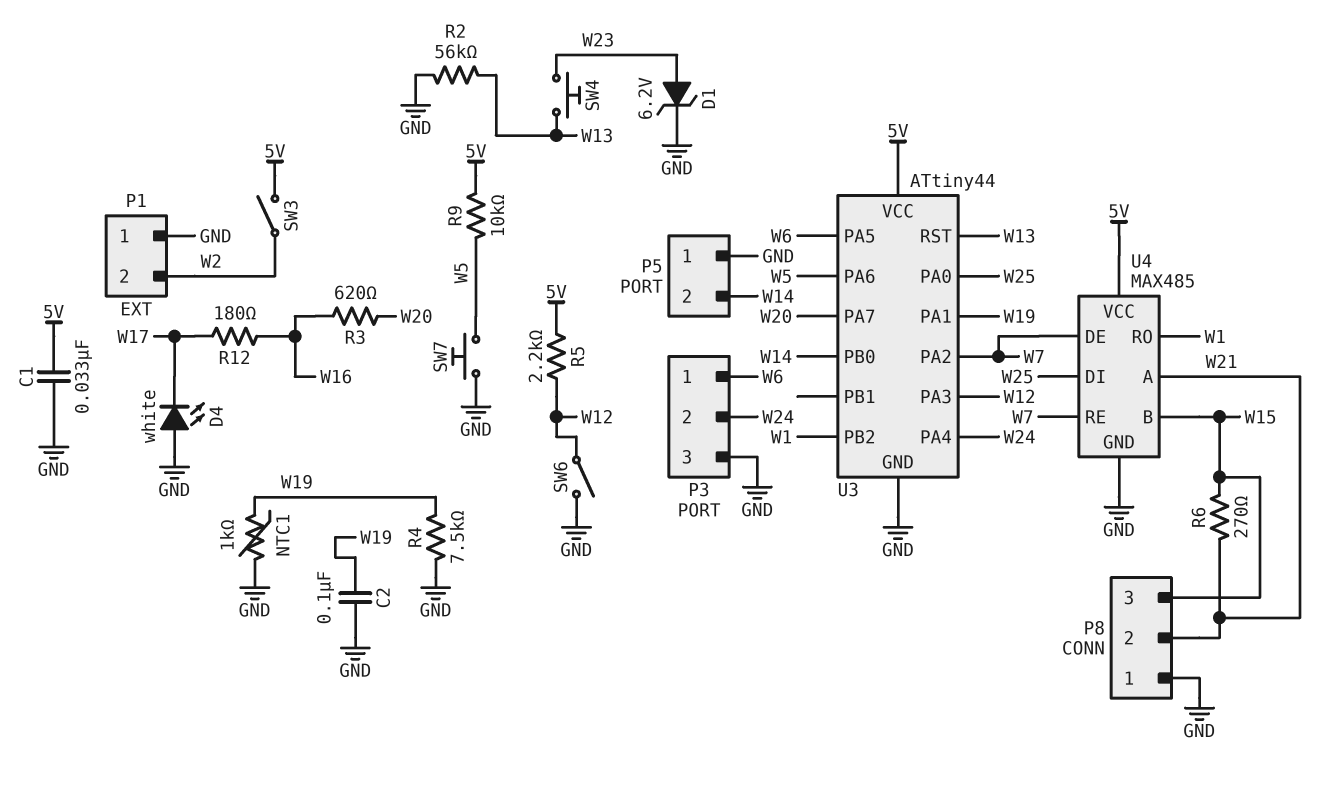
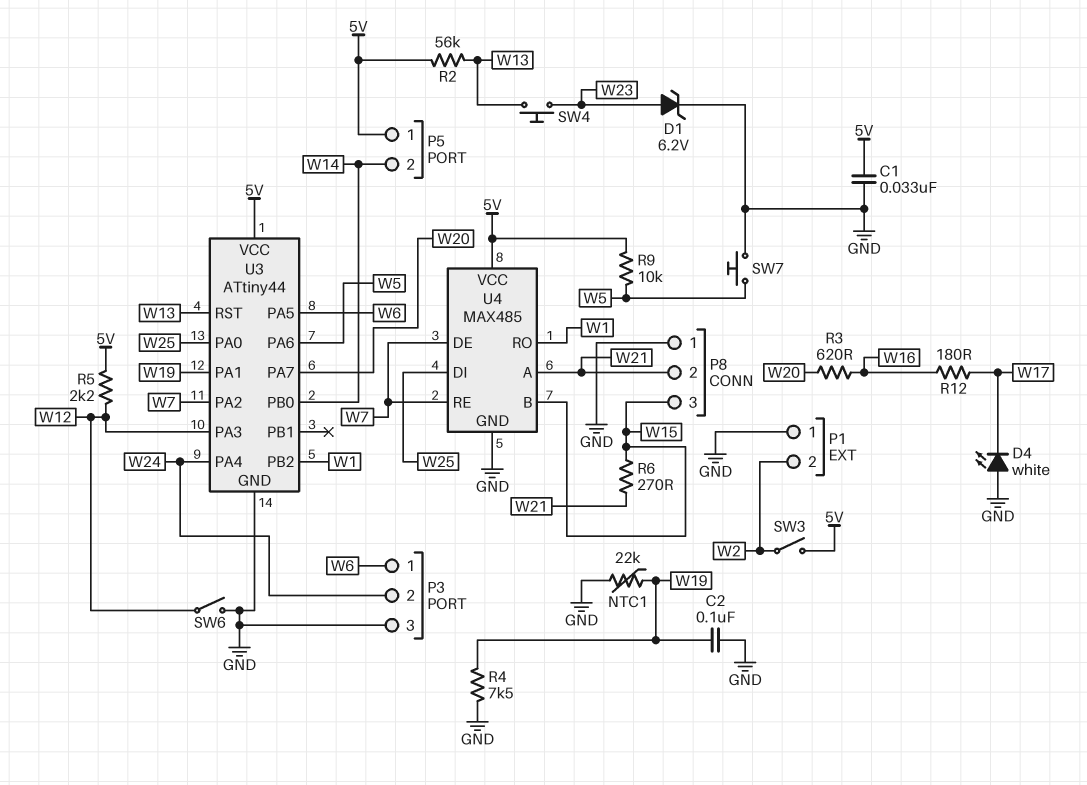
NTC1: 1k (GND, W19) -> 22k (GND, W19)
P5 pin 1: GND -> 5V
R2: 56k (GND, W13) -> 56k (5V, W13)

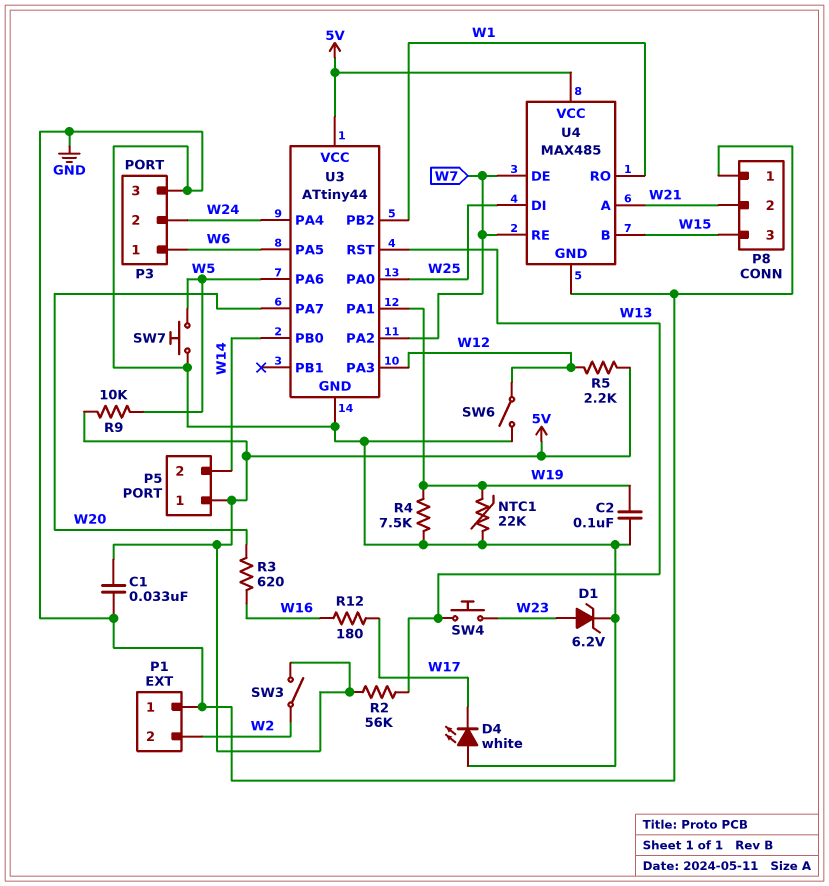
R6: 270 (W15, W21) -> none

